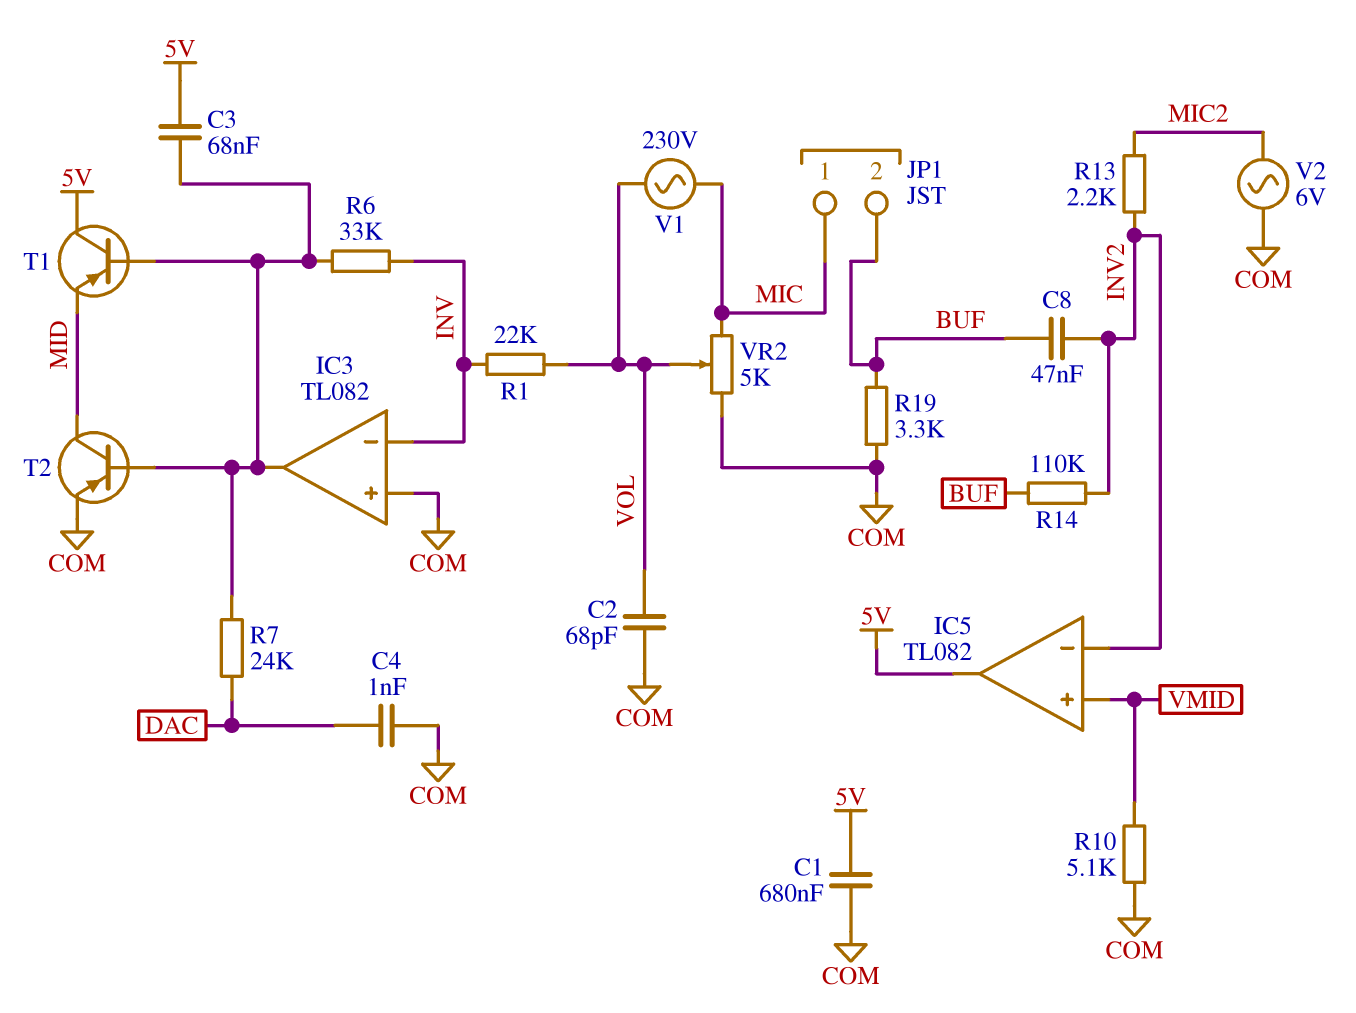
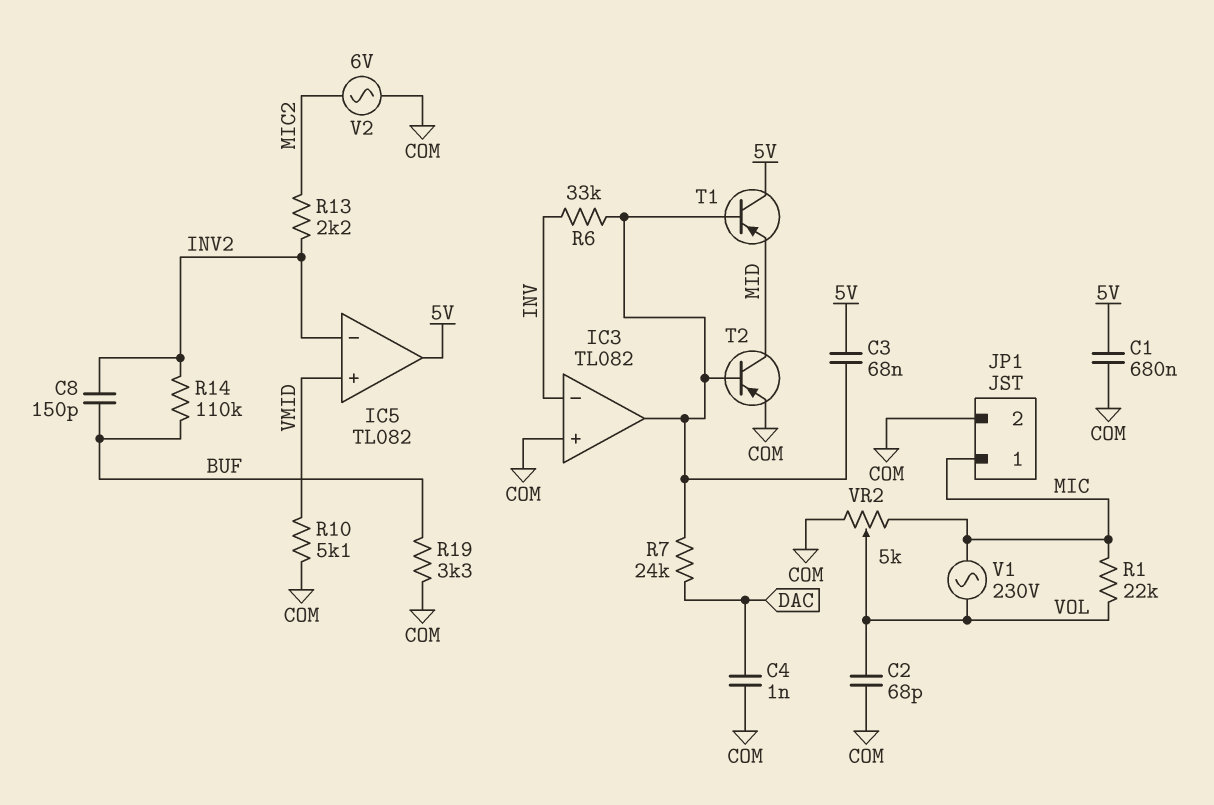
C8: 47nF (BUF, INV2) -> 150pF (BUF, INV2)
JP1 pin 2: BUF -> COM
R1: 22k (INV, VOL) -> 22k (MIC, VOL)

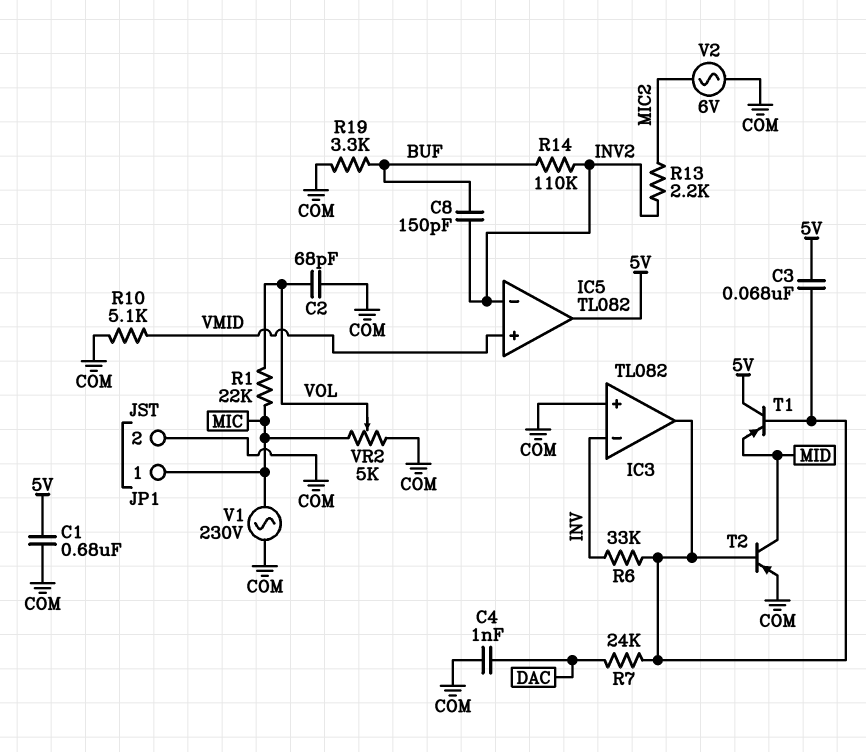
V1: AC 230V (MIC, VOL) -> AC 230V (COM, MIC)

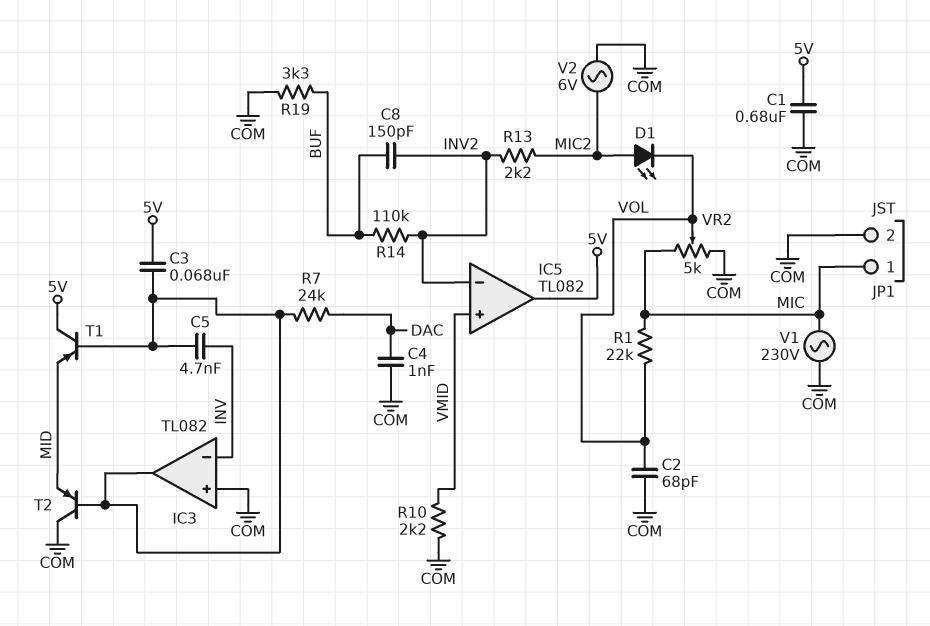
C5: none -> 4.7nF (IC3/out, INV)
D1: none -> LED (A MIC2, K VOL)
R6: 33k (IC3/out, INV) -> none
R10: 5.1k (COM, VMID) -> 2.2k (COM, VMID)
T2: PNP (B IC3/out, C MID, E COM) -> PNP (B IC3/out, C COM, E MID)

